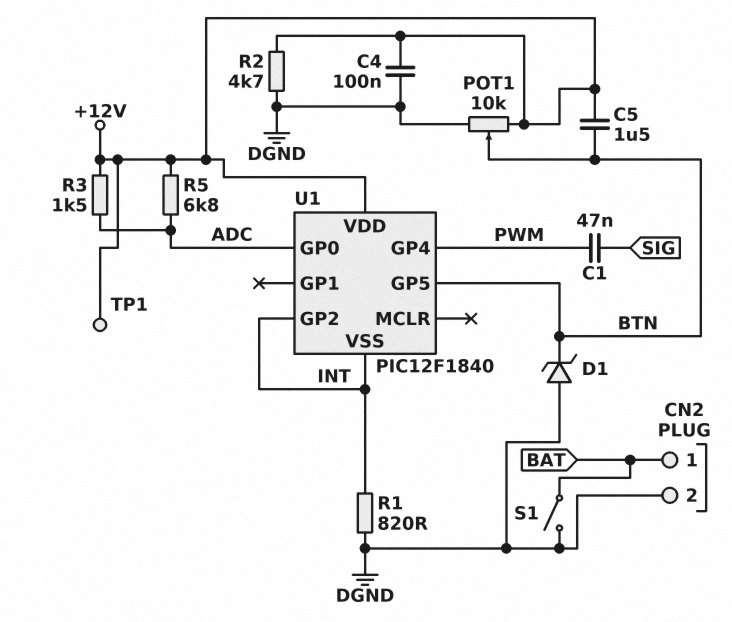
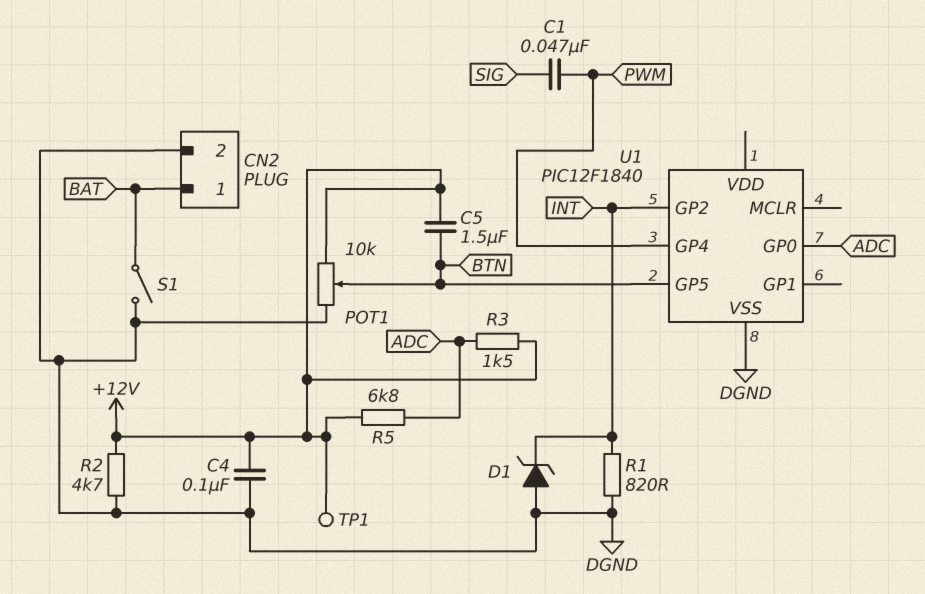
D1: zener (A DGND, K BTN) -> zener (A DGND, K INT)
U1 pin VDD: +12V -> none
U1 pin VSS: INT -> DGND

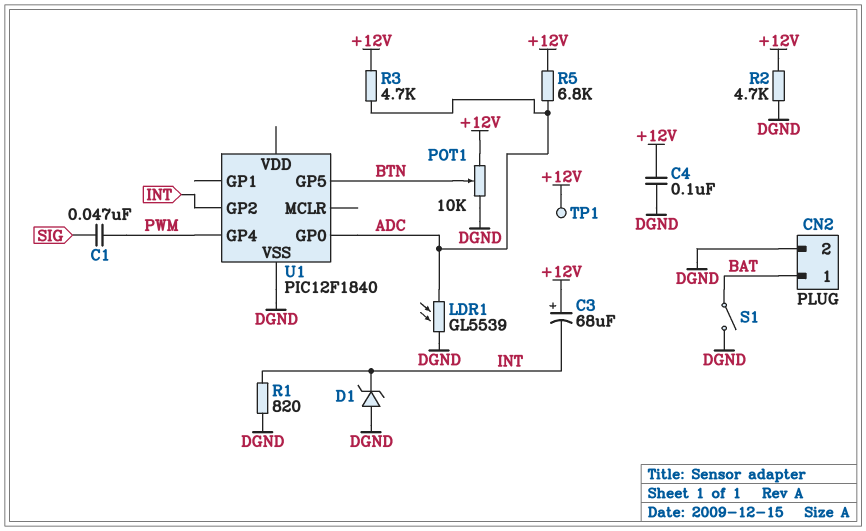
C3: none -> 68uF (plus +12V, minus INT)
C5: 1.5uF (+12V, BTN) -> none
LDR1: none -> GL5539 (ADC, DGND)
R3: 1.5k (+12V, ADC) -> 4.7k (+12V, ADC)

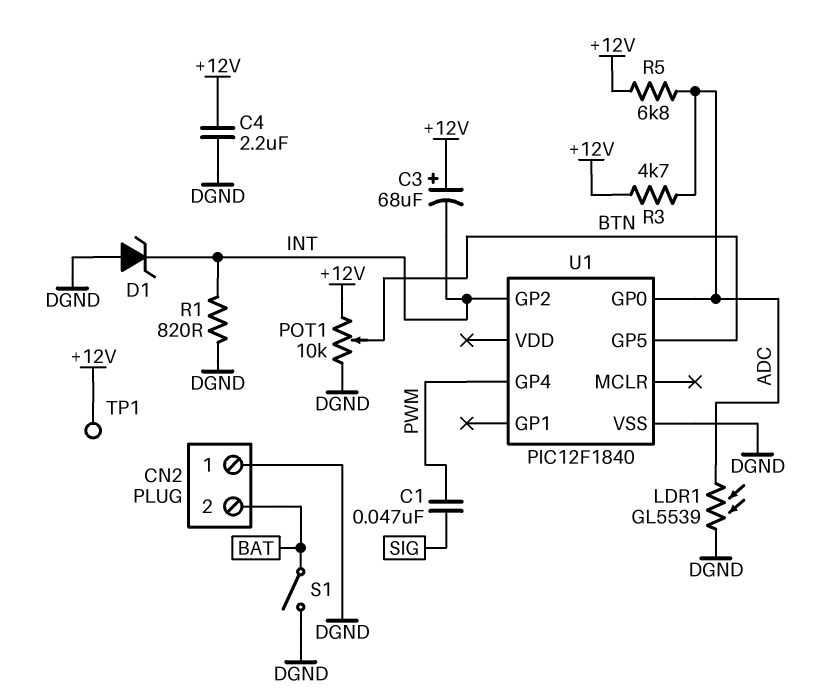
C4: 100nF (+12V, DGND) -> 2.2uF (+12V, DGND)
CN2 pin 1: BAT -> DGND
CN2 pin 2: DGND -> BAT
R2: 4.7k (+12V, DGND) -> none

